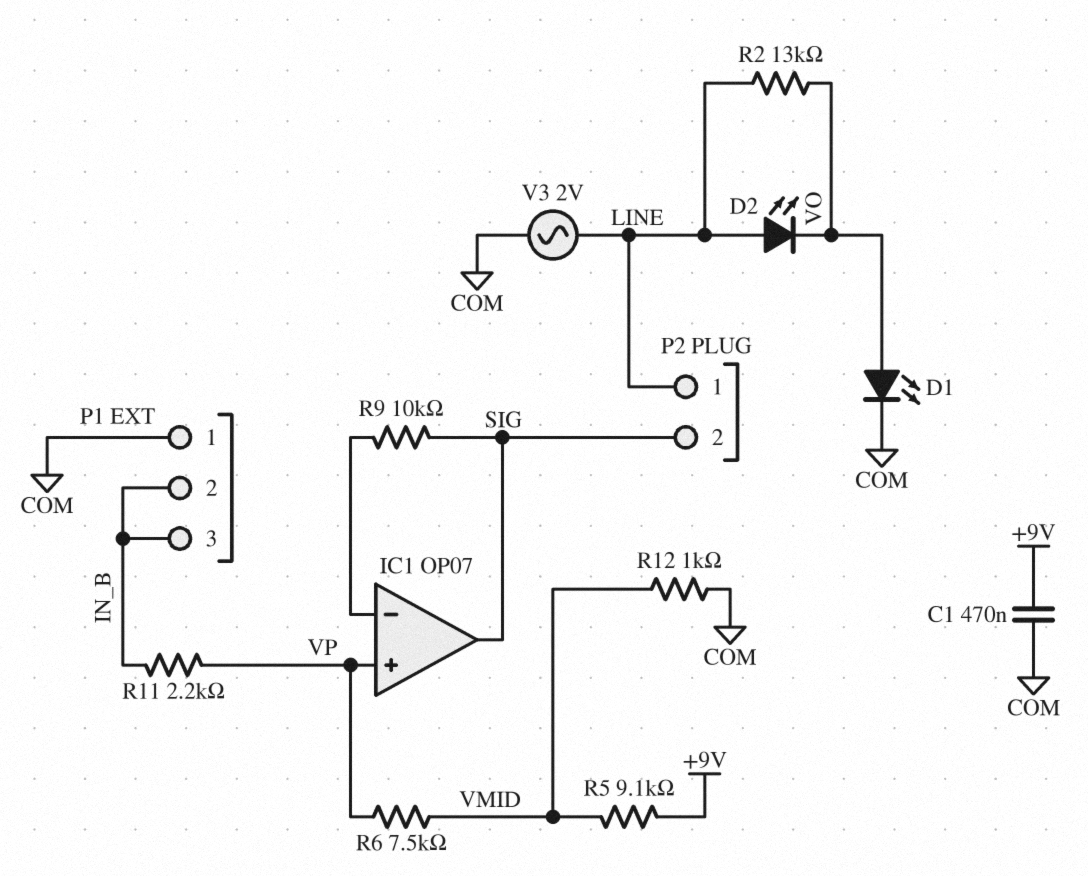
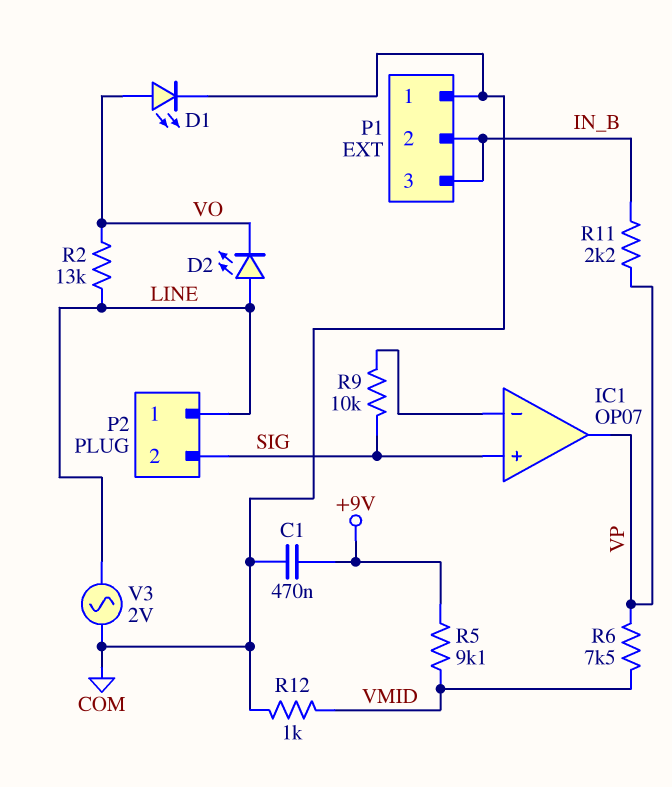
IC1 pin in+: VP -> SIG
IC1 pin out: SIG -> VP

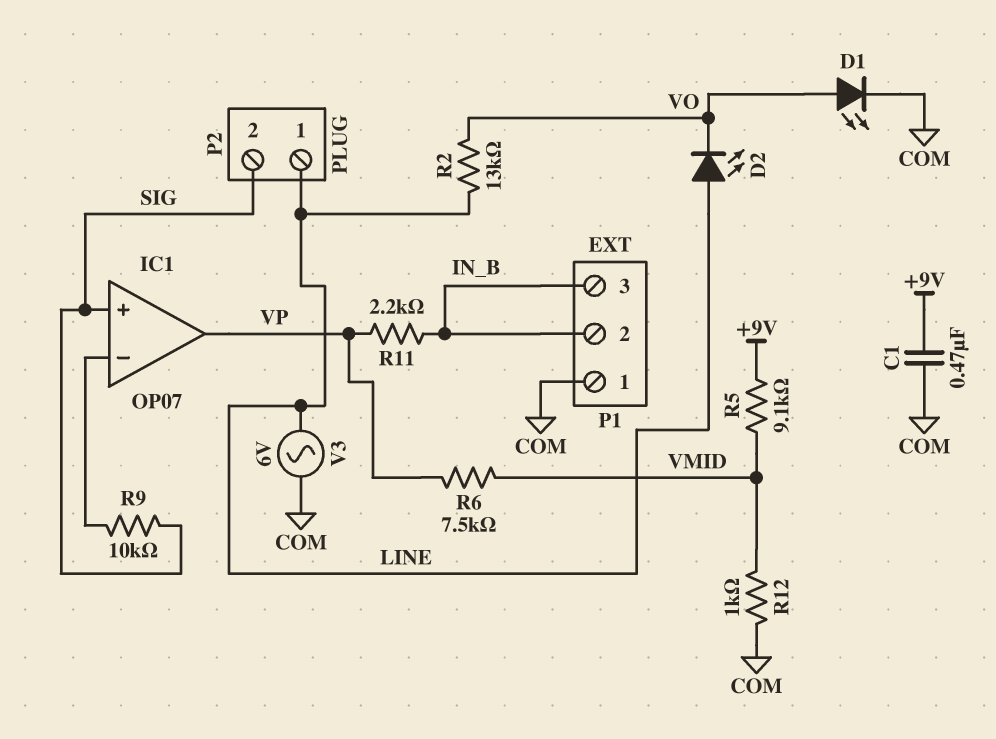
V3: AC 2V (COM, LINE) -> AC 6V (COM, LINE)

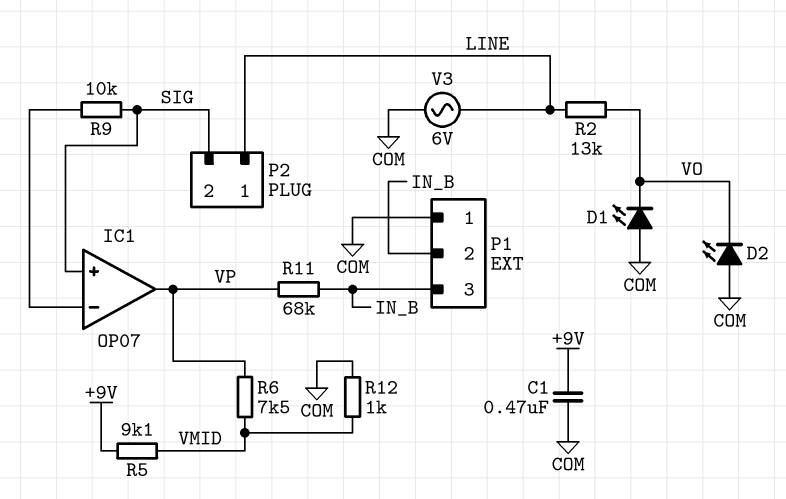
D1: LED (A VO, K COM) -> LED (A COM, K VO)
D2: LED (A LINE, K VO) -> LED (A COM, K VO)
R11: 2.2k (IN_B, VP) -> 68k (IN_B, VP)

